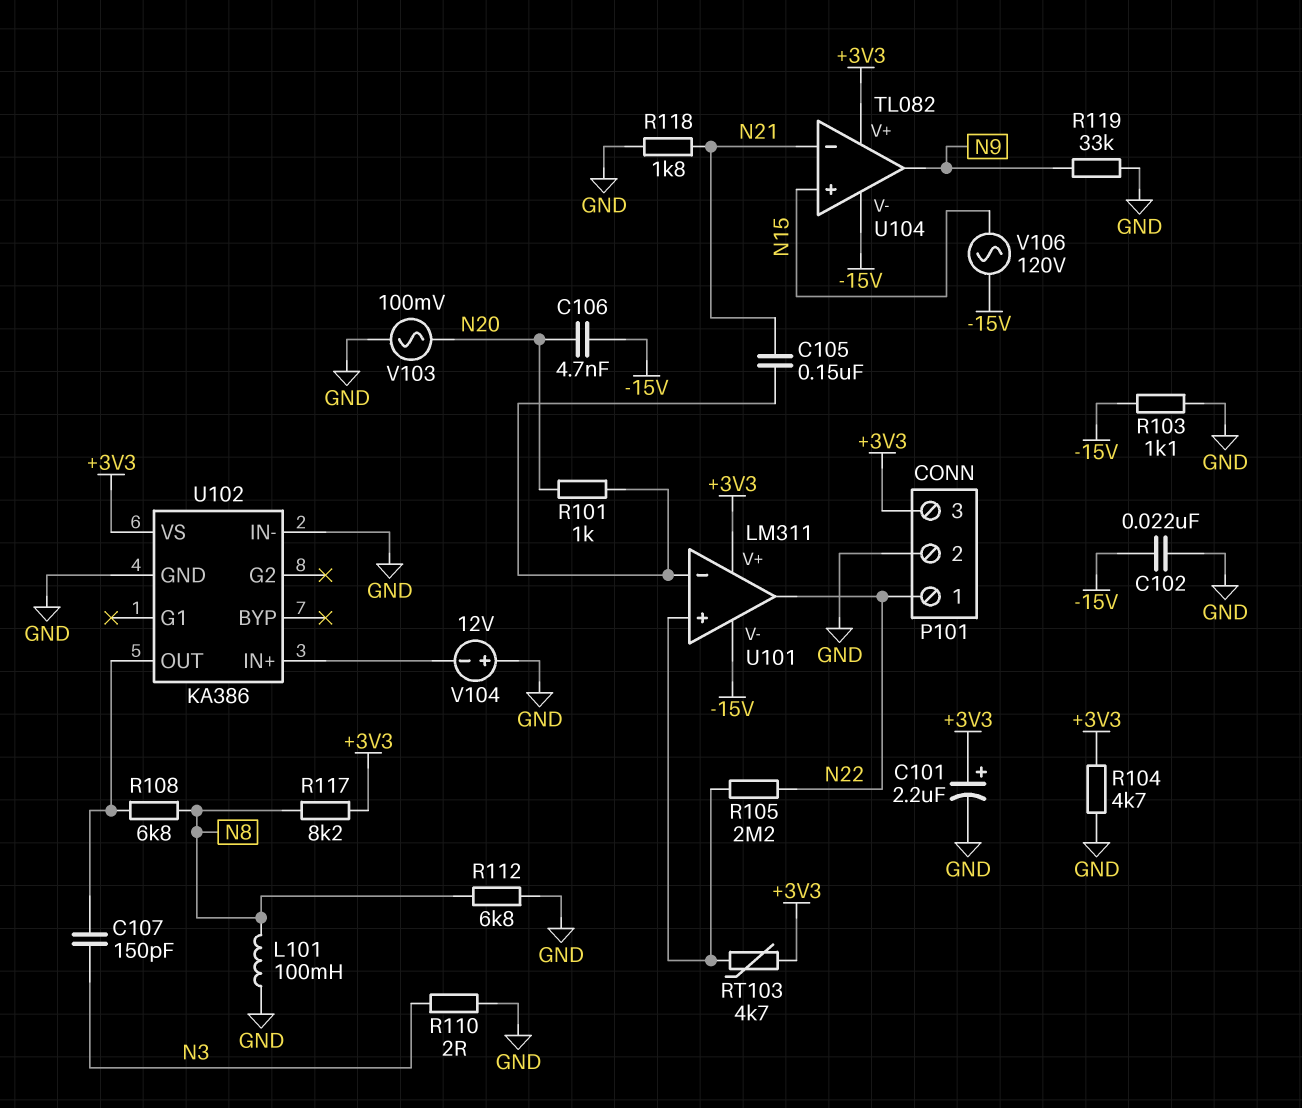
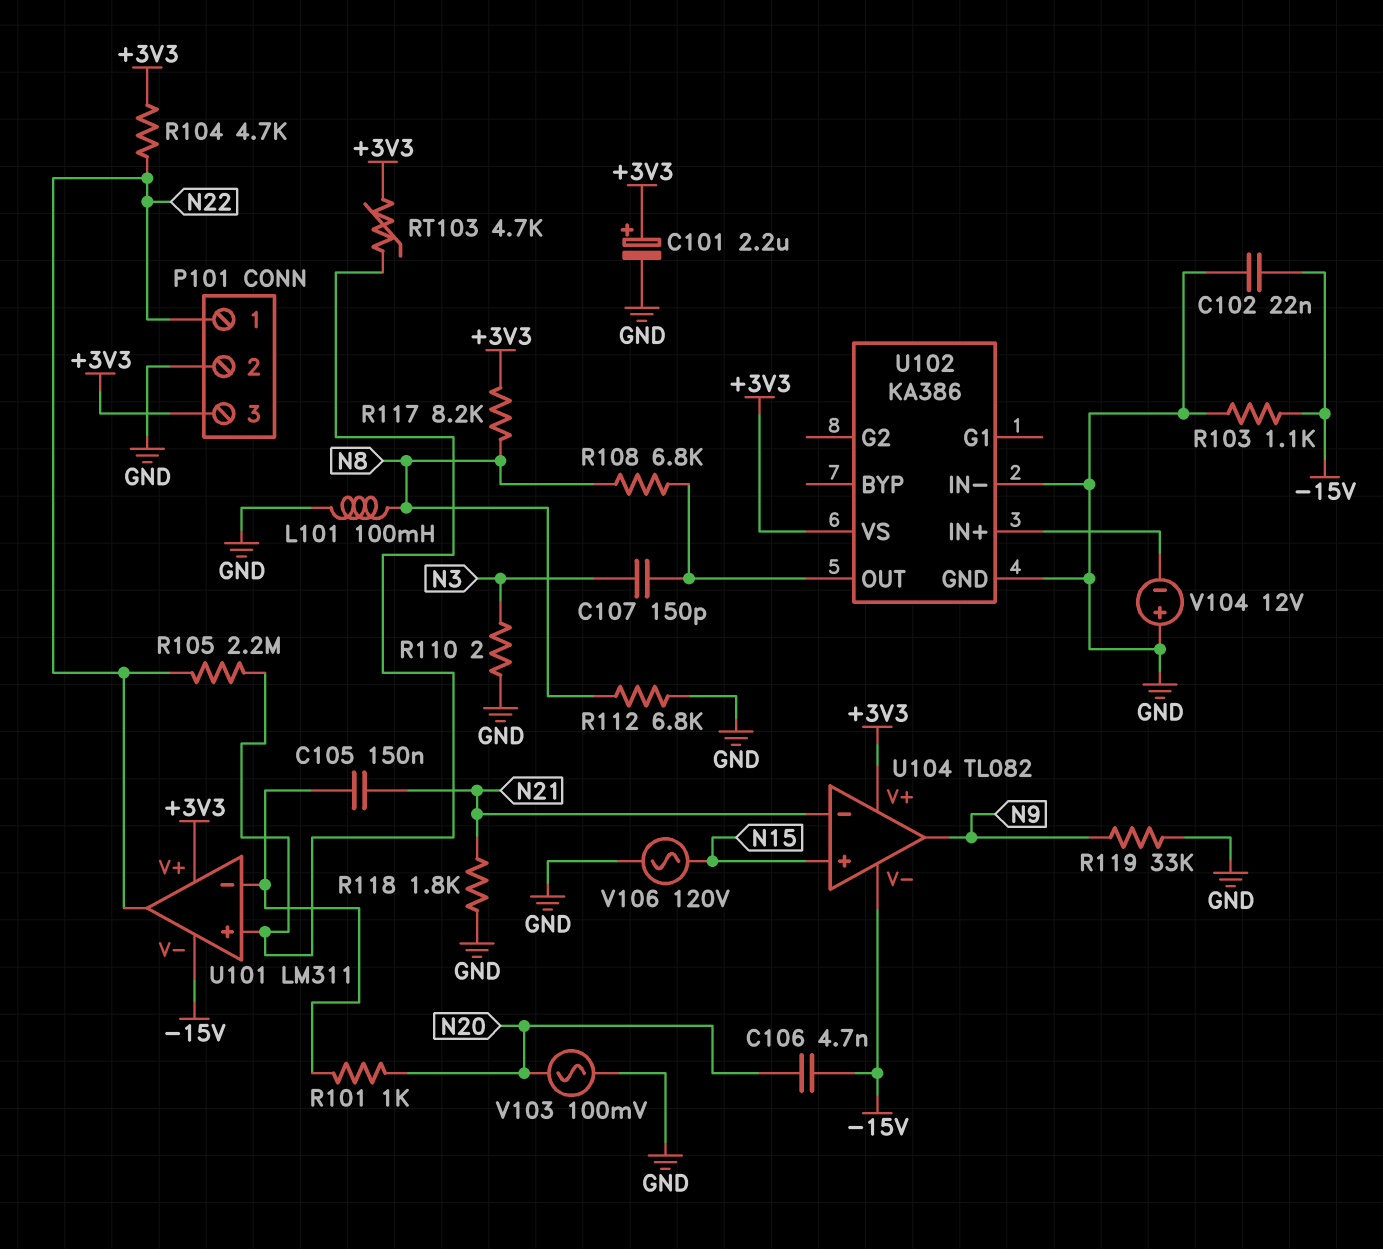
R104: 4.7k (+3V3, GND) -> 4.7k (+3V3, N22)
V106: AC 120V (-15V, N15) -> AC 120V (GND, N15)

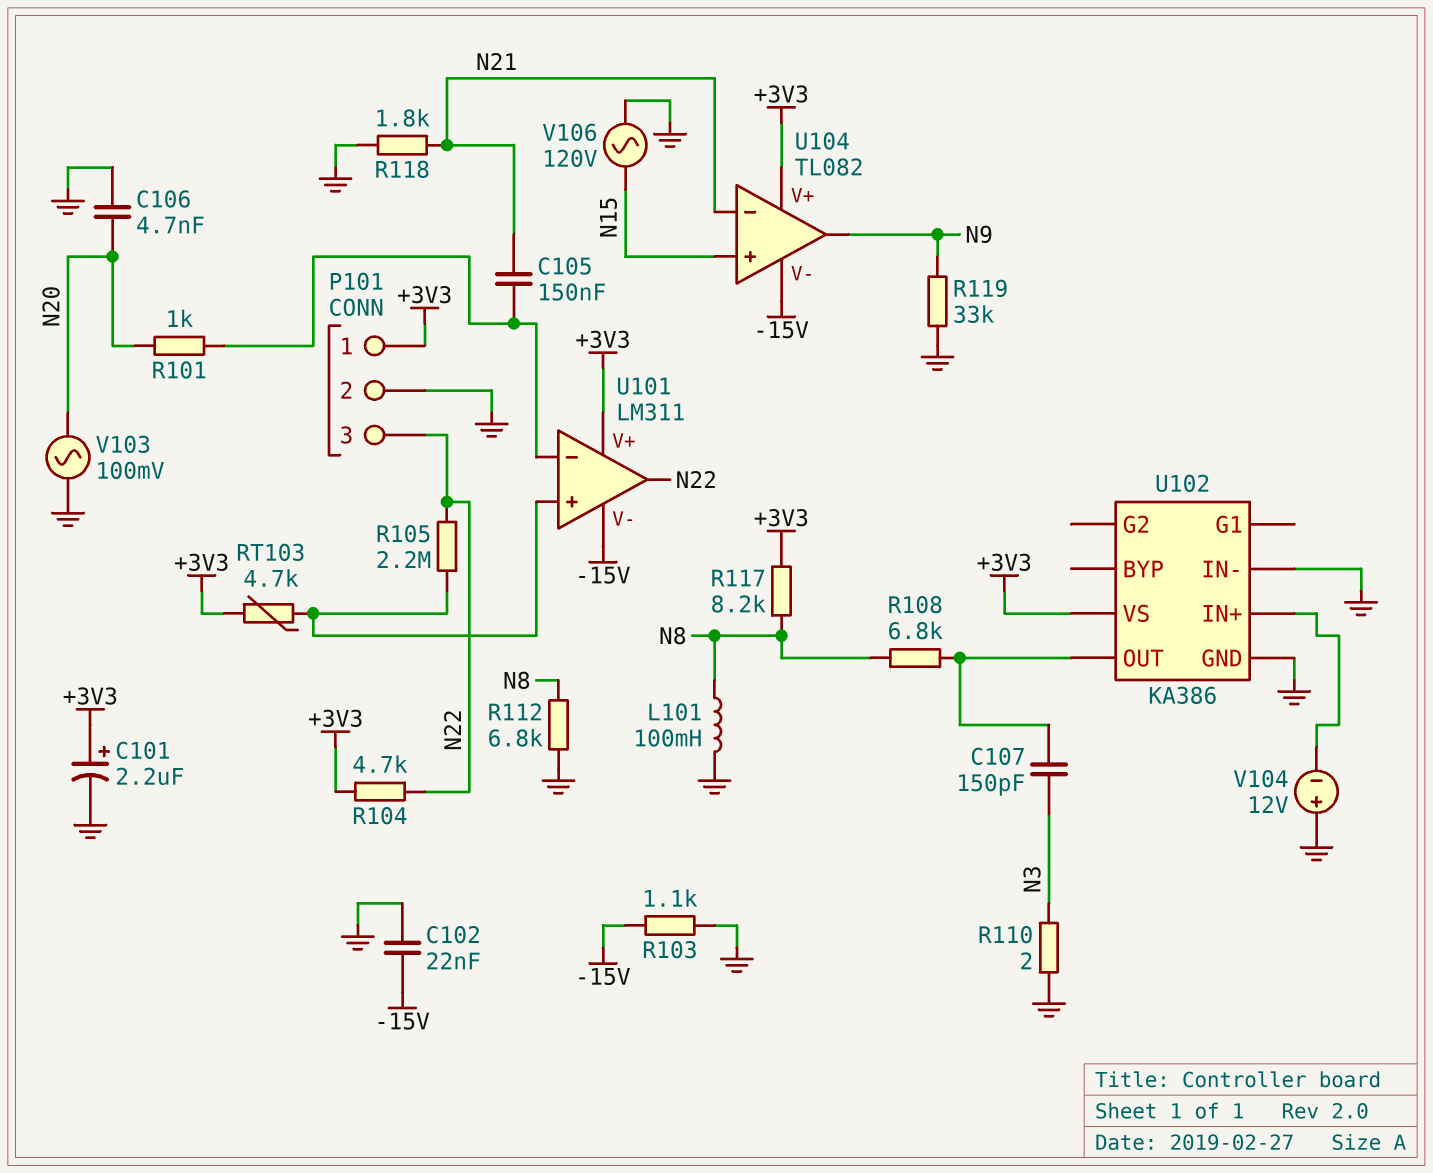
C106: 4.7nF (-15V, N20) -> 4.7nF (GND, N20)
P101 pin 1: N22 -> +3V3
P101 pin 3: +3V3 -> N22

